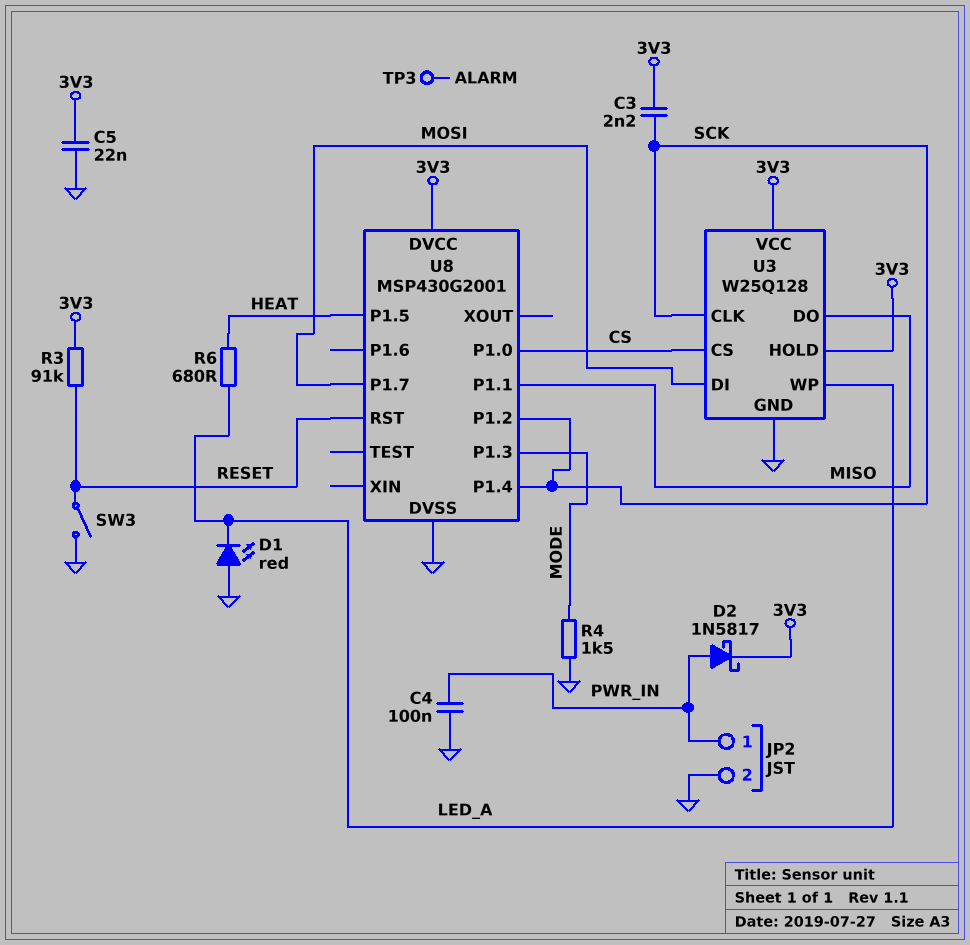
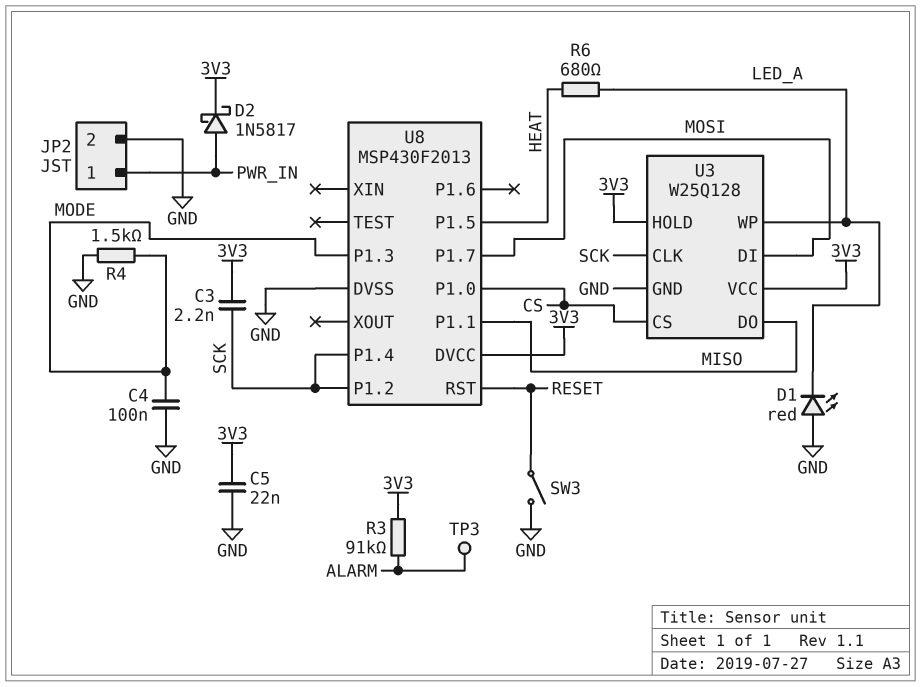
C4: 100nF (GND, PWR_IN) -> 100nF (GND, MODE)
R3: 91k (3V3, RESET) -> 91k (3V3, ALARM)
U8: MSP430G2001 -> MSP430F2013

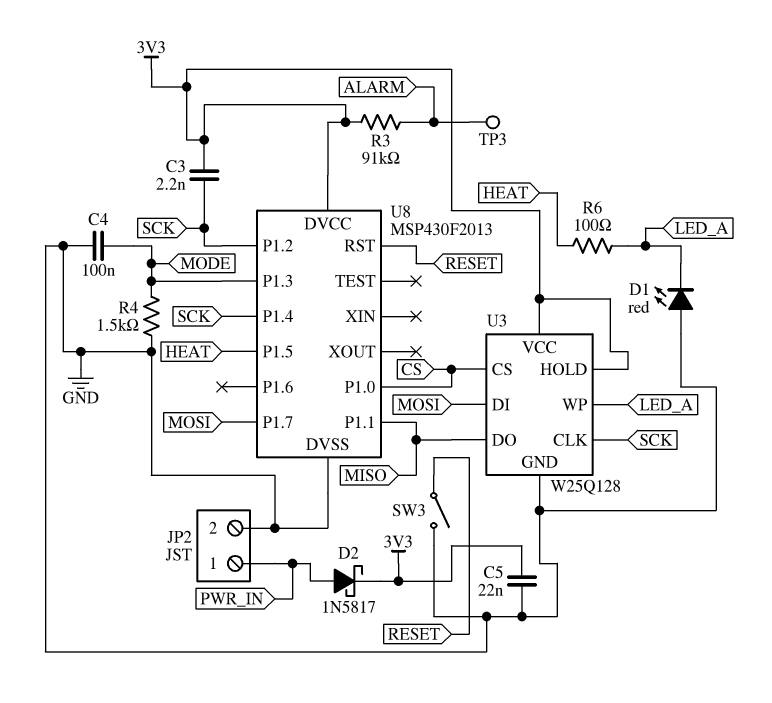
R6: 680 (HEAT, LED_A) -> 100 (HEAT, LED_A)

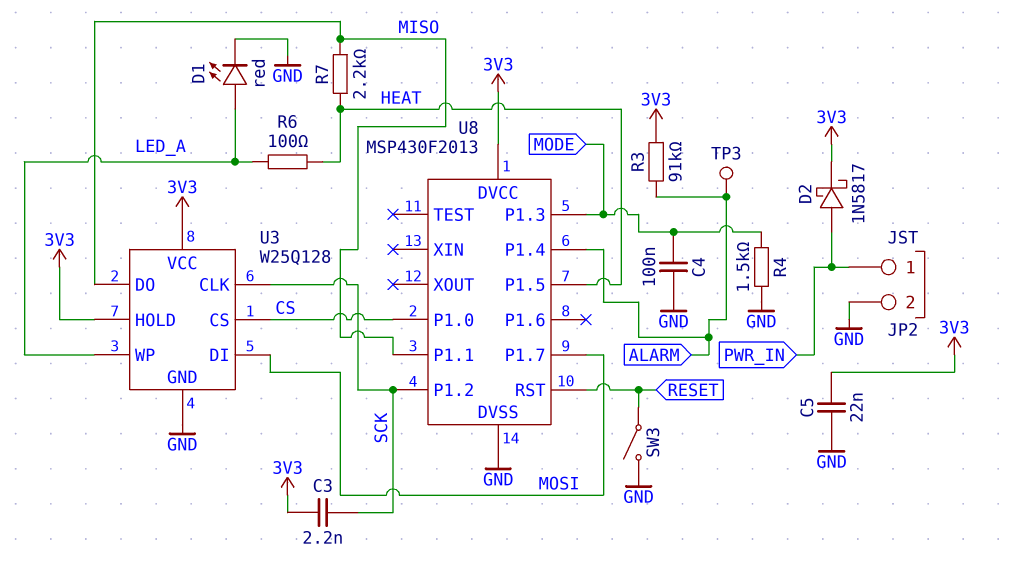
D1: LED red (A GND, K LED_A) -> LED red (A LED_A, K GND)
R7: none -> 2.2k (HEAT, MISO)
U8 pin P1.4: SCK -> ALARM

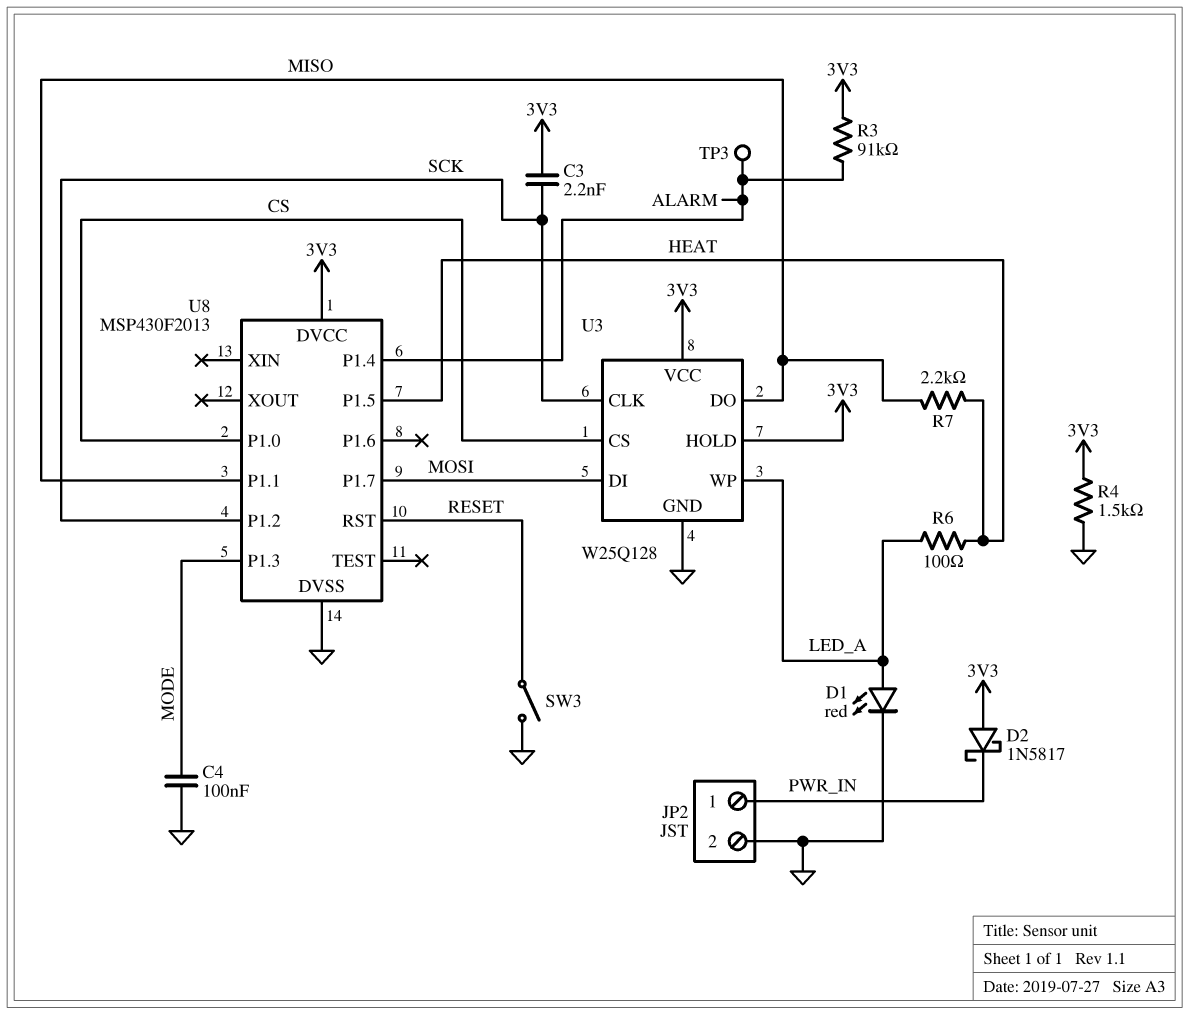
C5: 22nF (3V3, GND) -> none
D2: schottky 1N5817 (A PWR_IN, K 3V3) -> schottky 1N5817 (A 3V3, K PWR_IN)
R4: 1.5k (GND, MODE) -> 1.5k (3V3, GND)

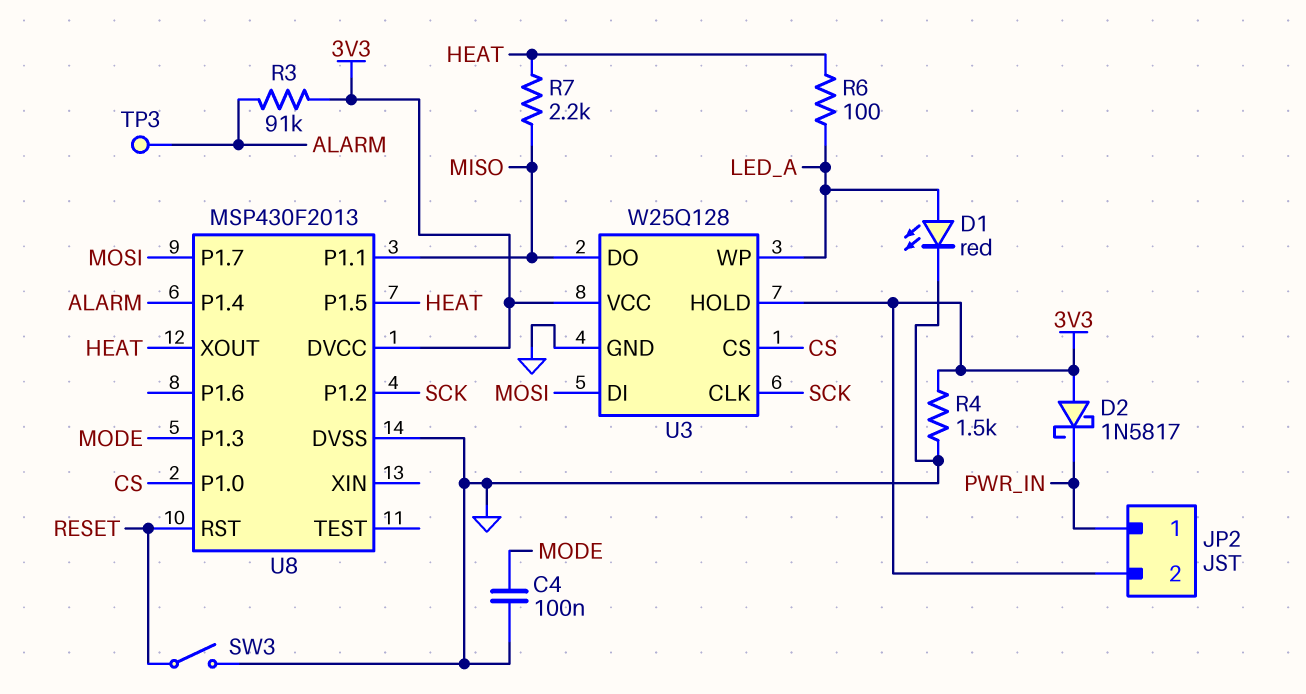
C3: 2.2nF (3V3, SCK) -> none
JP2 pin 2: GND -> 3V3
U8 pin XOUT: none -> HEAT

